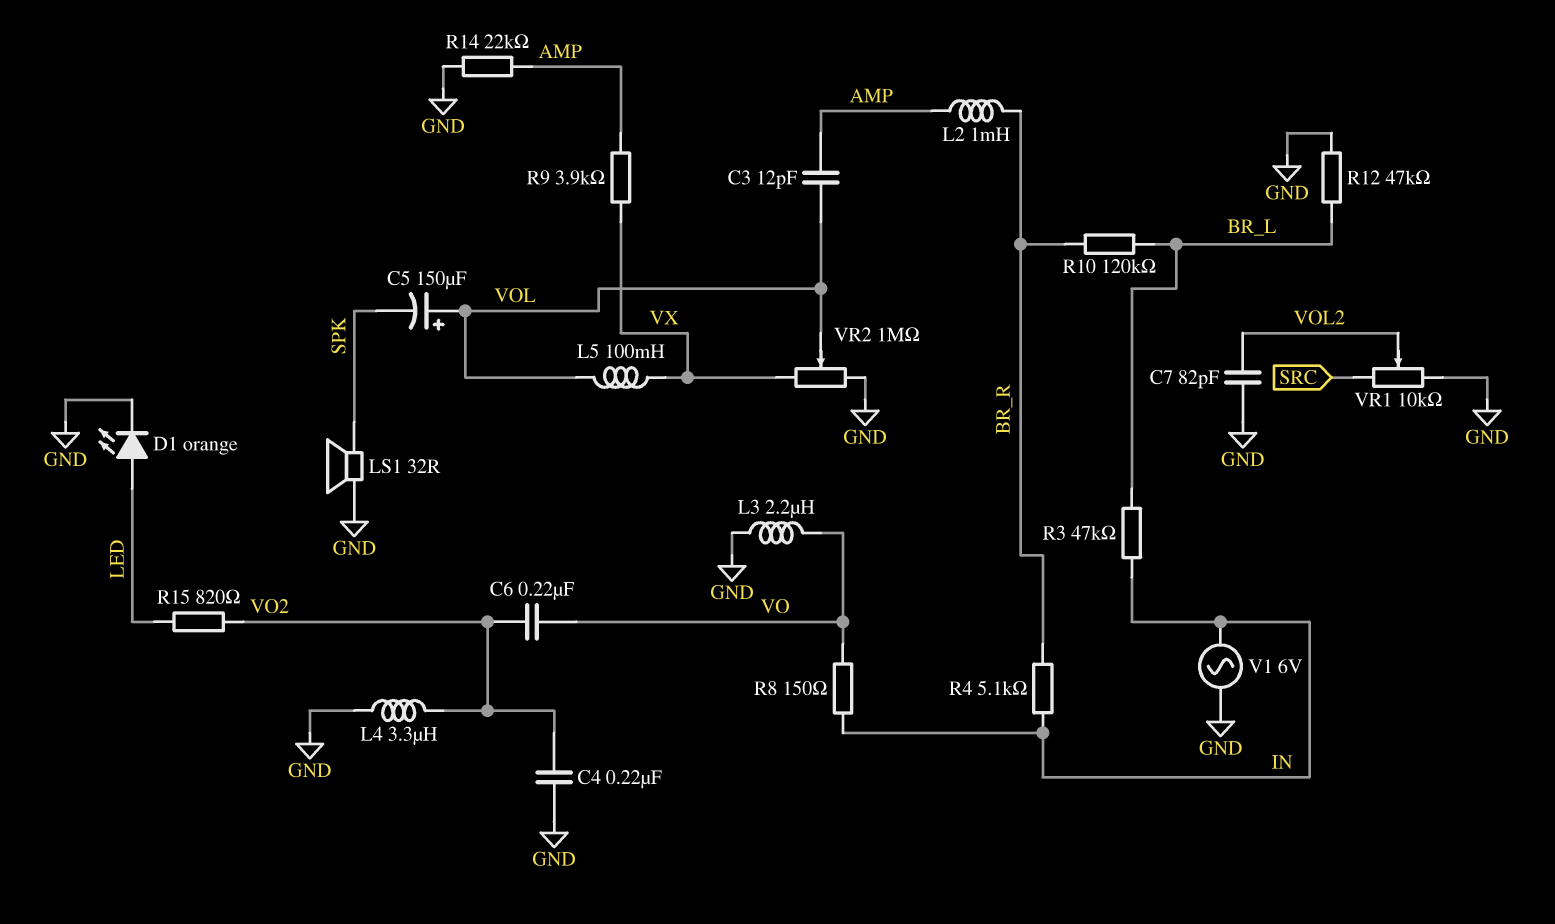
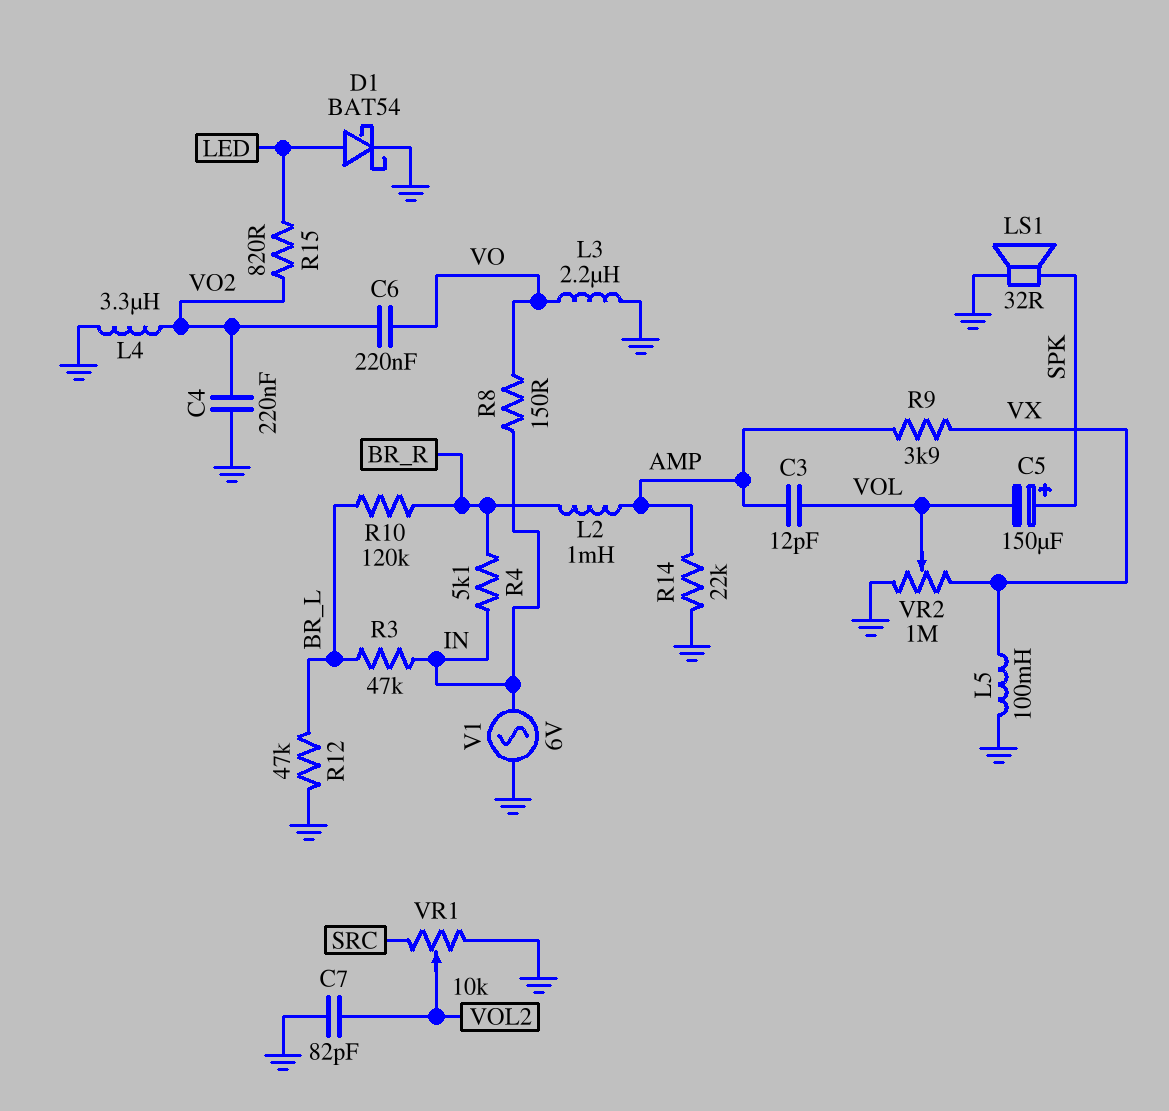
C5: 150uF (plus VOL, minus SPK) -> 150uF (plus SPK, minus VOL)
D1: LED orange (A LED, K GND) -> schottky BAT54 (A LED, K GND)
L5: 100mH (VOL, VX) -> 100mH (GND, VX)

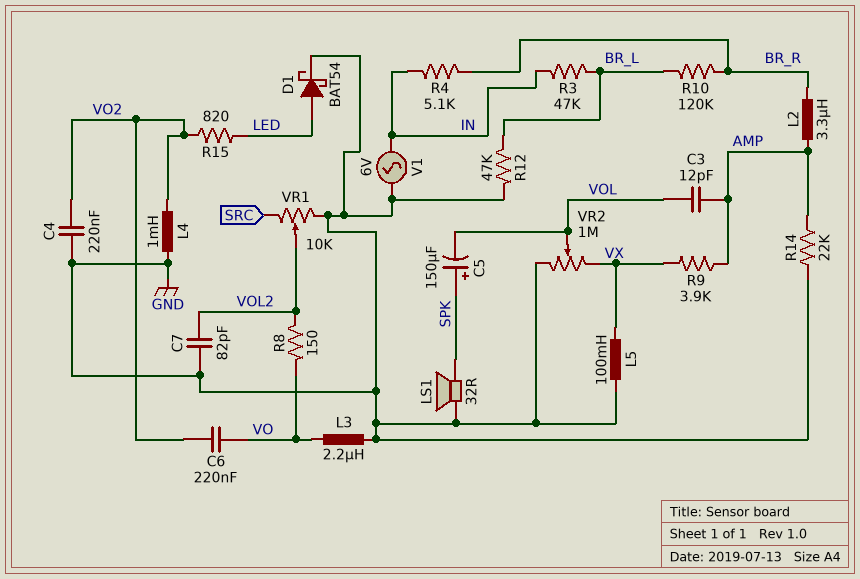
L2: 1mH (AMP, BR_R) -> 3.3uH (AMP, BR_R)
L4: 3.3uH (GND, VO2) -> 1mH (GND, VO2)
R8: 150 (IN, VO) -> 150 (VO, VOL2)

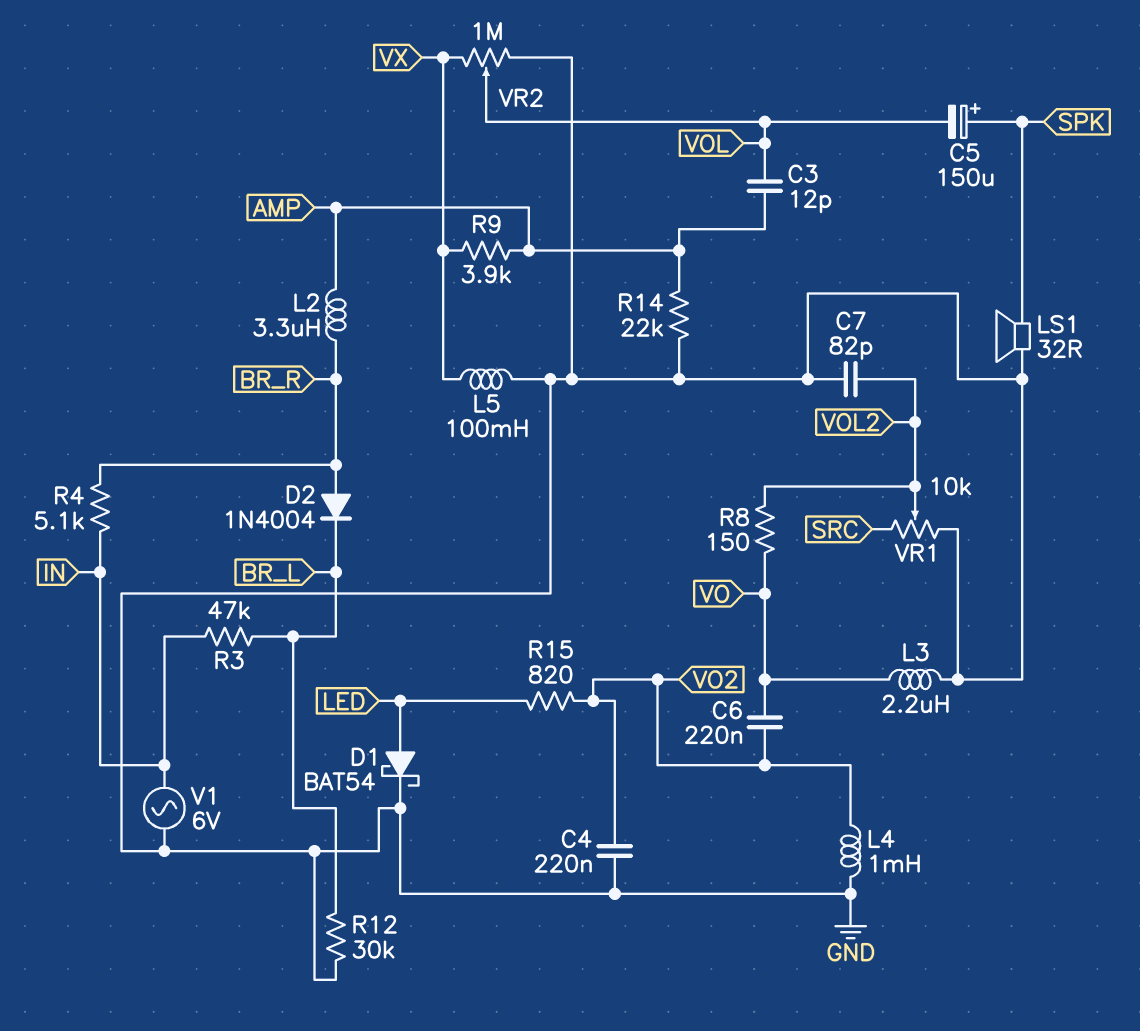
D2: none -> diode 1N4004 (A BR_R, K BR_L)
R10: 120k (BR_L, BR_R) -> none
R12: 47k (BR_L, GND) -> 30k (BR_L, GND)

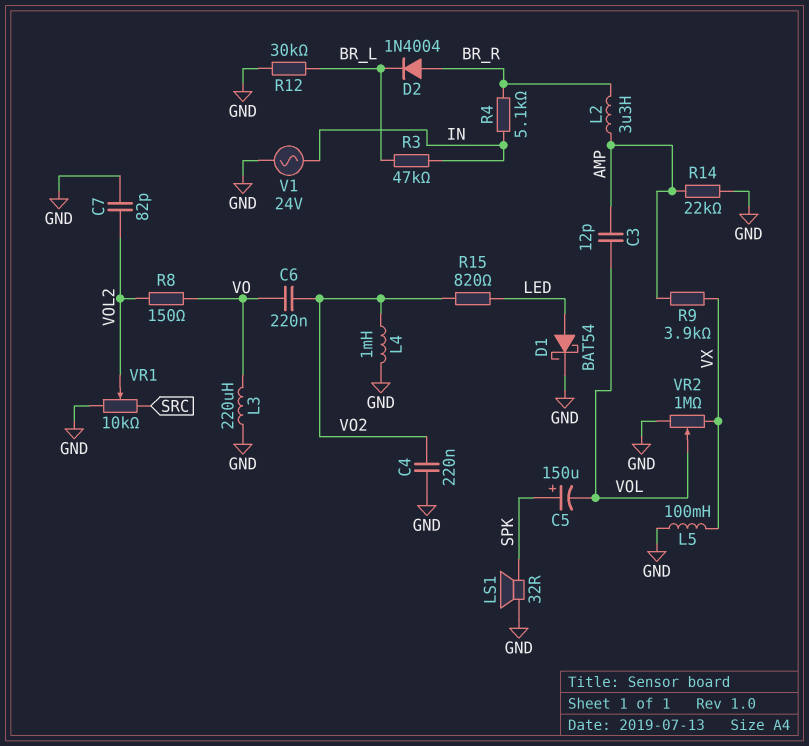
L3: 2.2uH (GND, VO) -> 220uH (GND, VO)
V1: AC 6V (GND, IN) -> AC 24V (GND, IN)

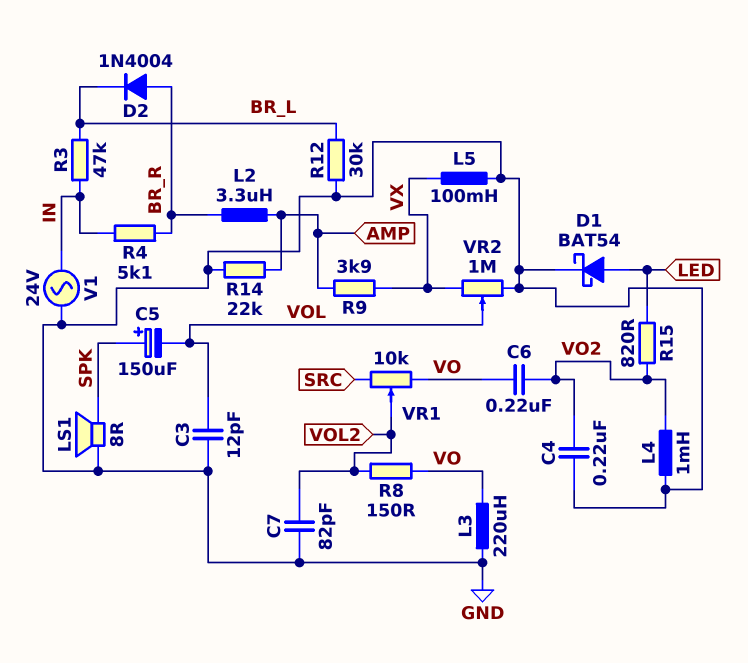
C3: 12pF (AMP, VOL) -> 12pF (GND, VOL)
LS1: speaker 32R (GND, SPK) -> speaker 8R (GND, SPK)
VR1: 10k (GND, SRC, wiper VOL2) -> 10k (SRC, VO, wiper VOL2)

